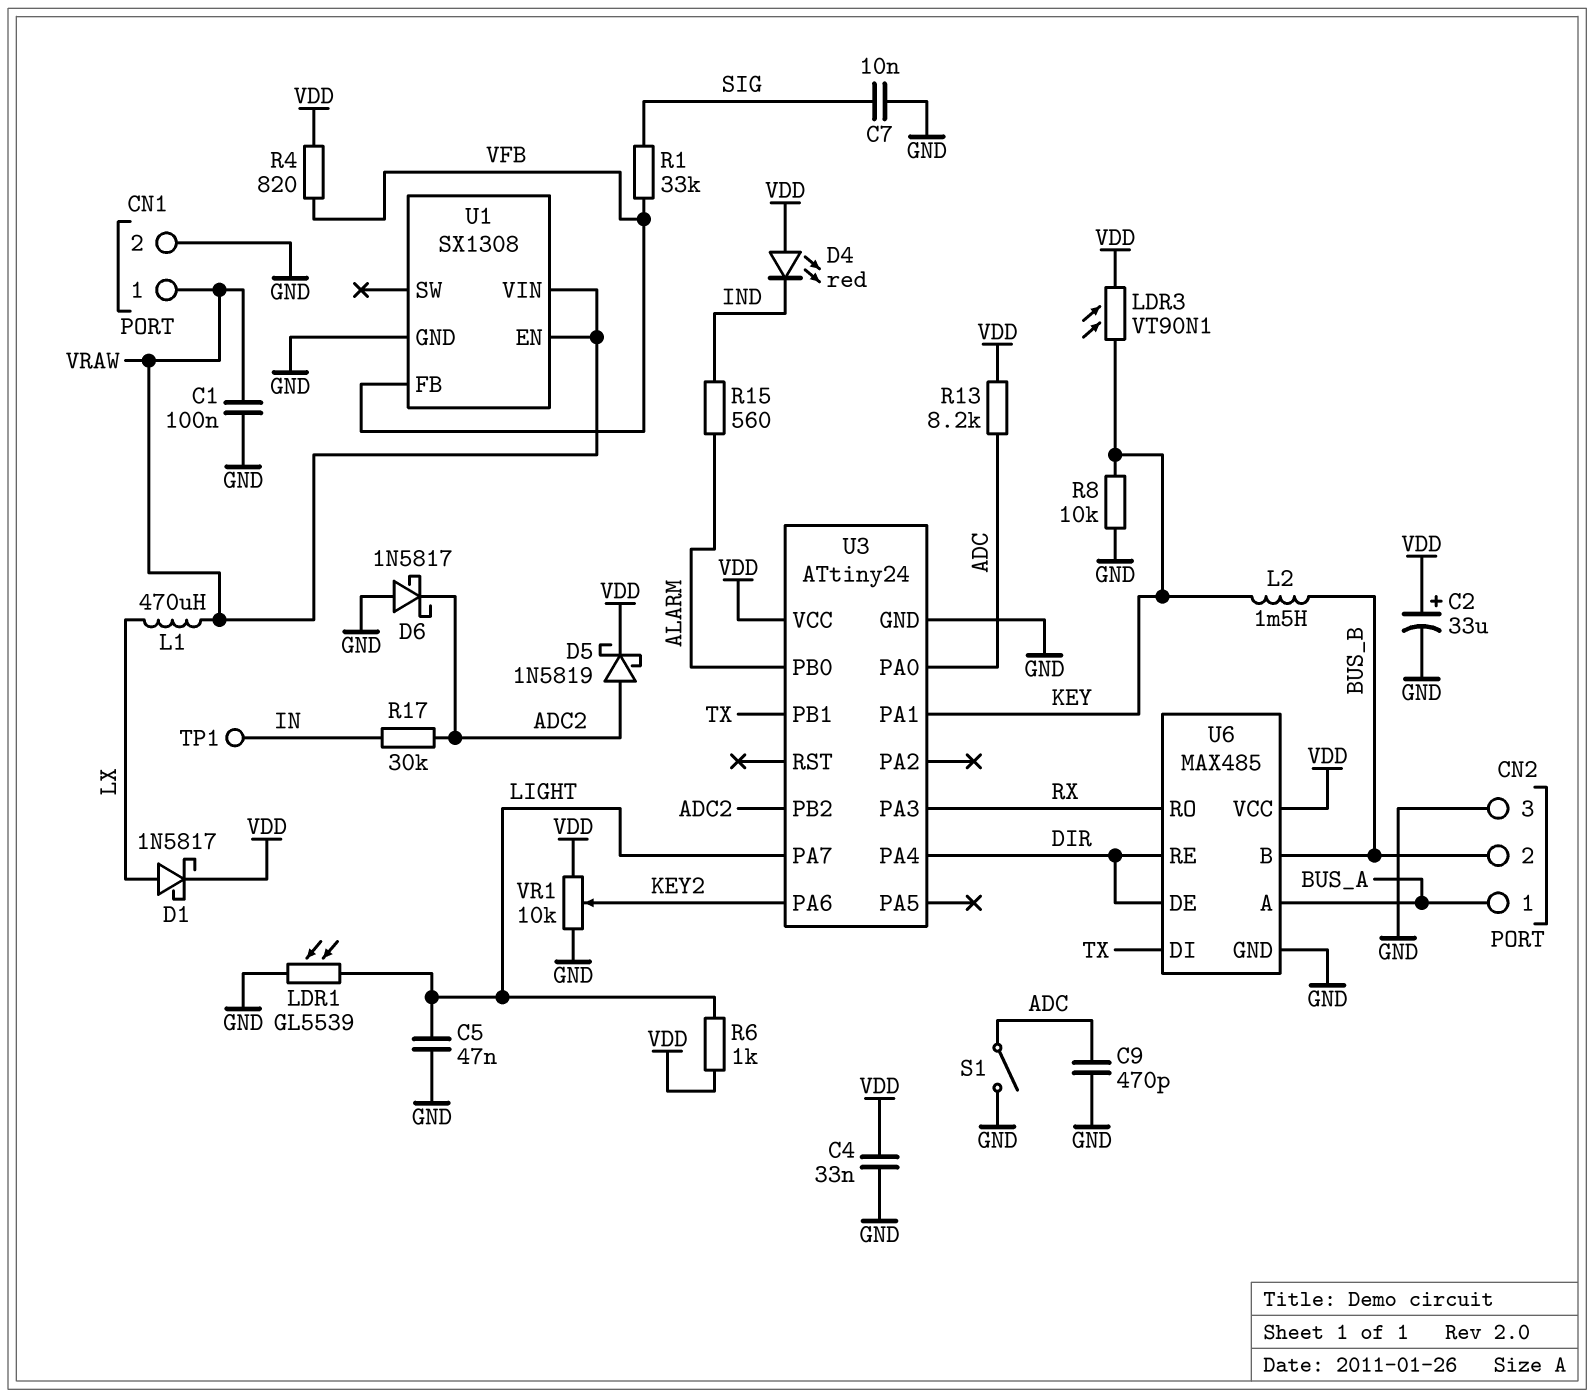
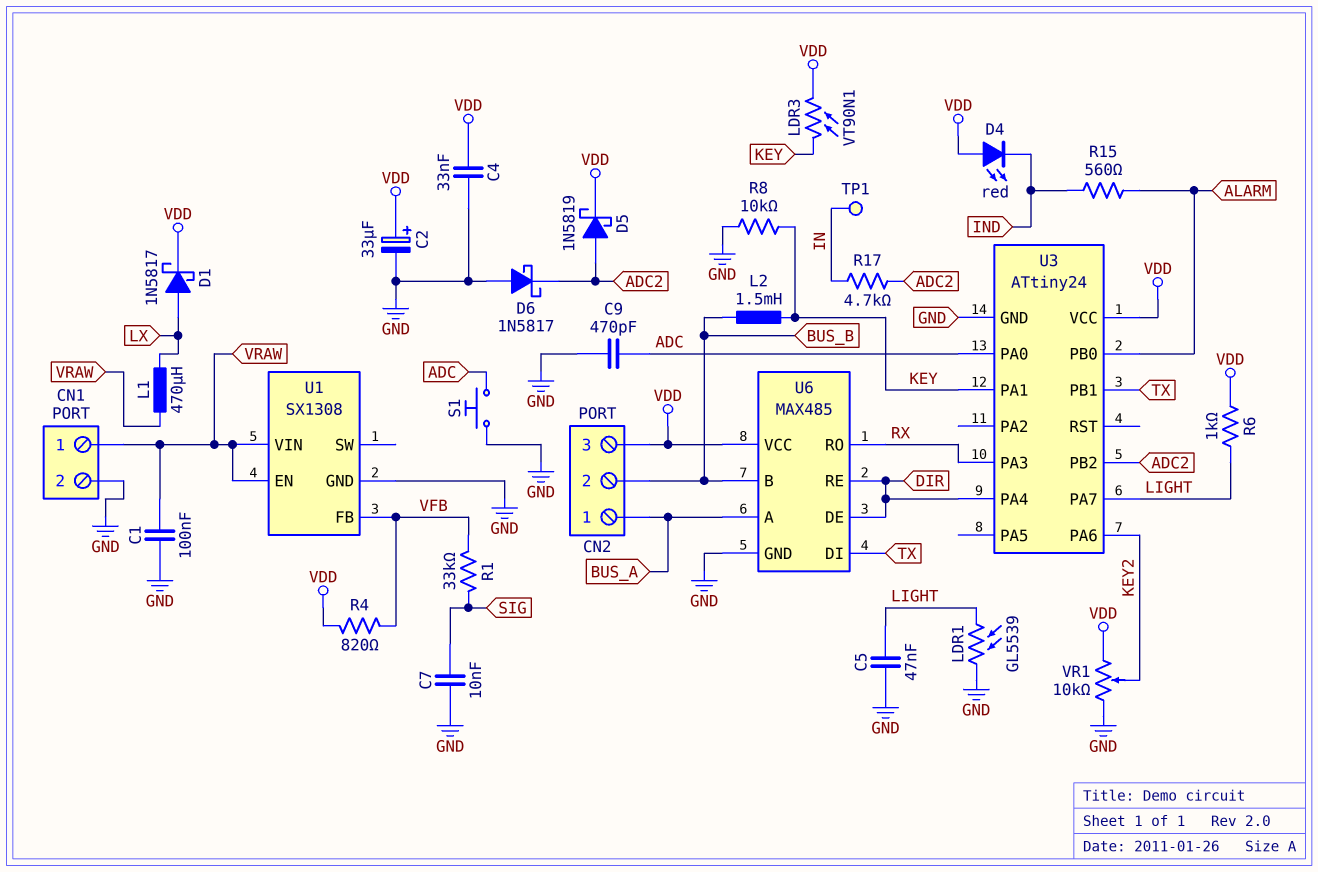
CN2 pin 3: GND -> VDD
R13: 8.2k (ADC, VDD) -> none
R17: 30k (ADC2, IN) -> 4.7k (ADC2, IN)
S1: switch (ADC, GND) -> button (ADC, GND)

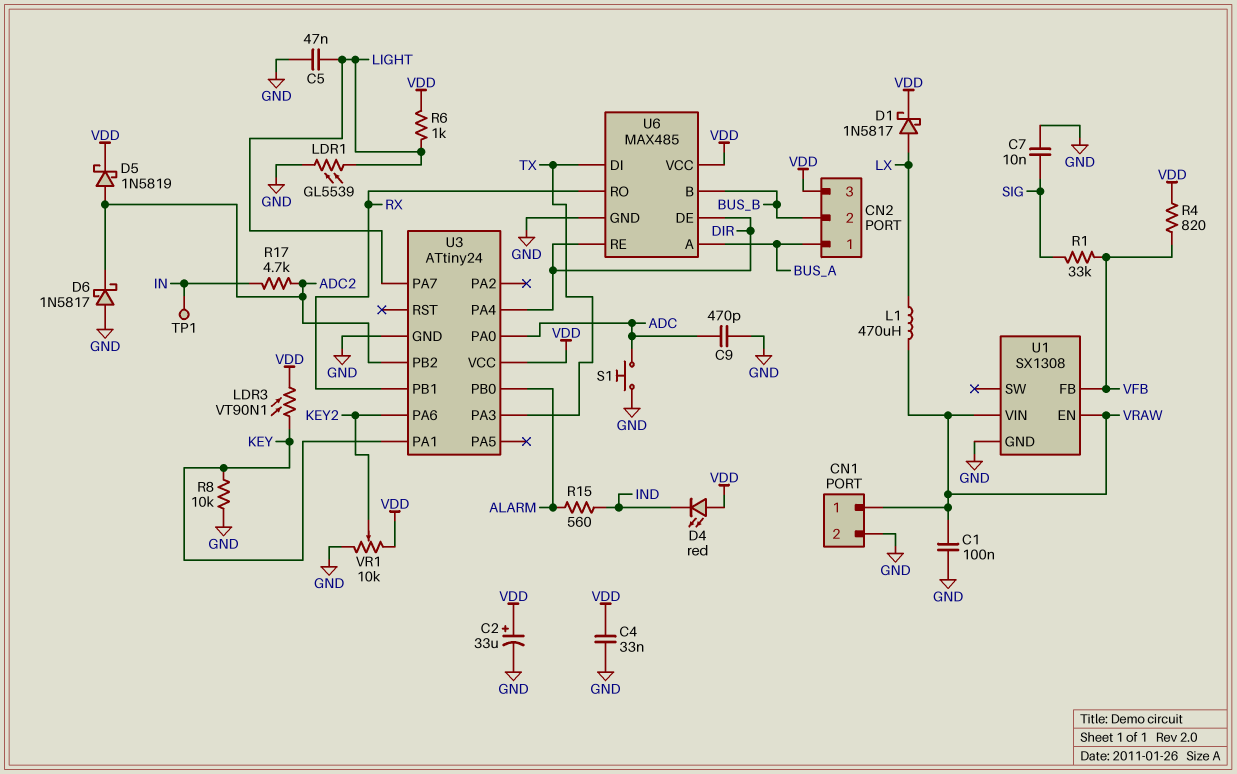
L2: 1.5mH (BUS_B, KEY) -> none
U3 pin PA3: RX -> TX
U3 pin PB1: TX -> RX

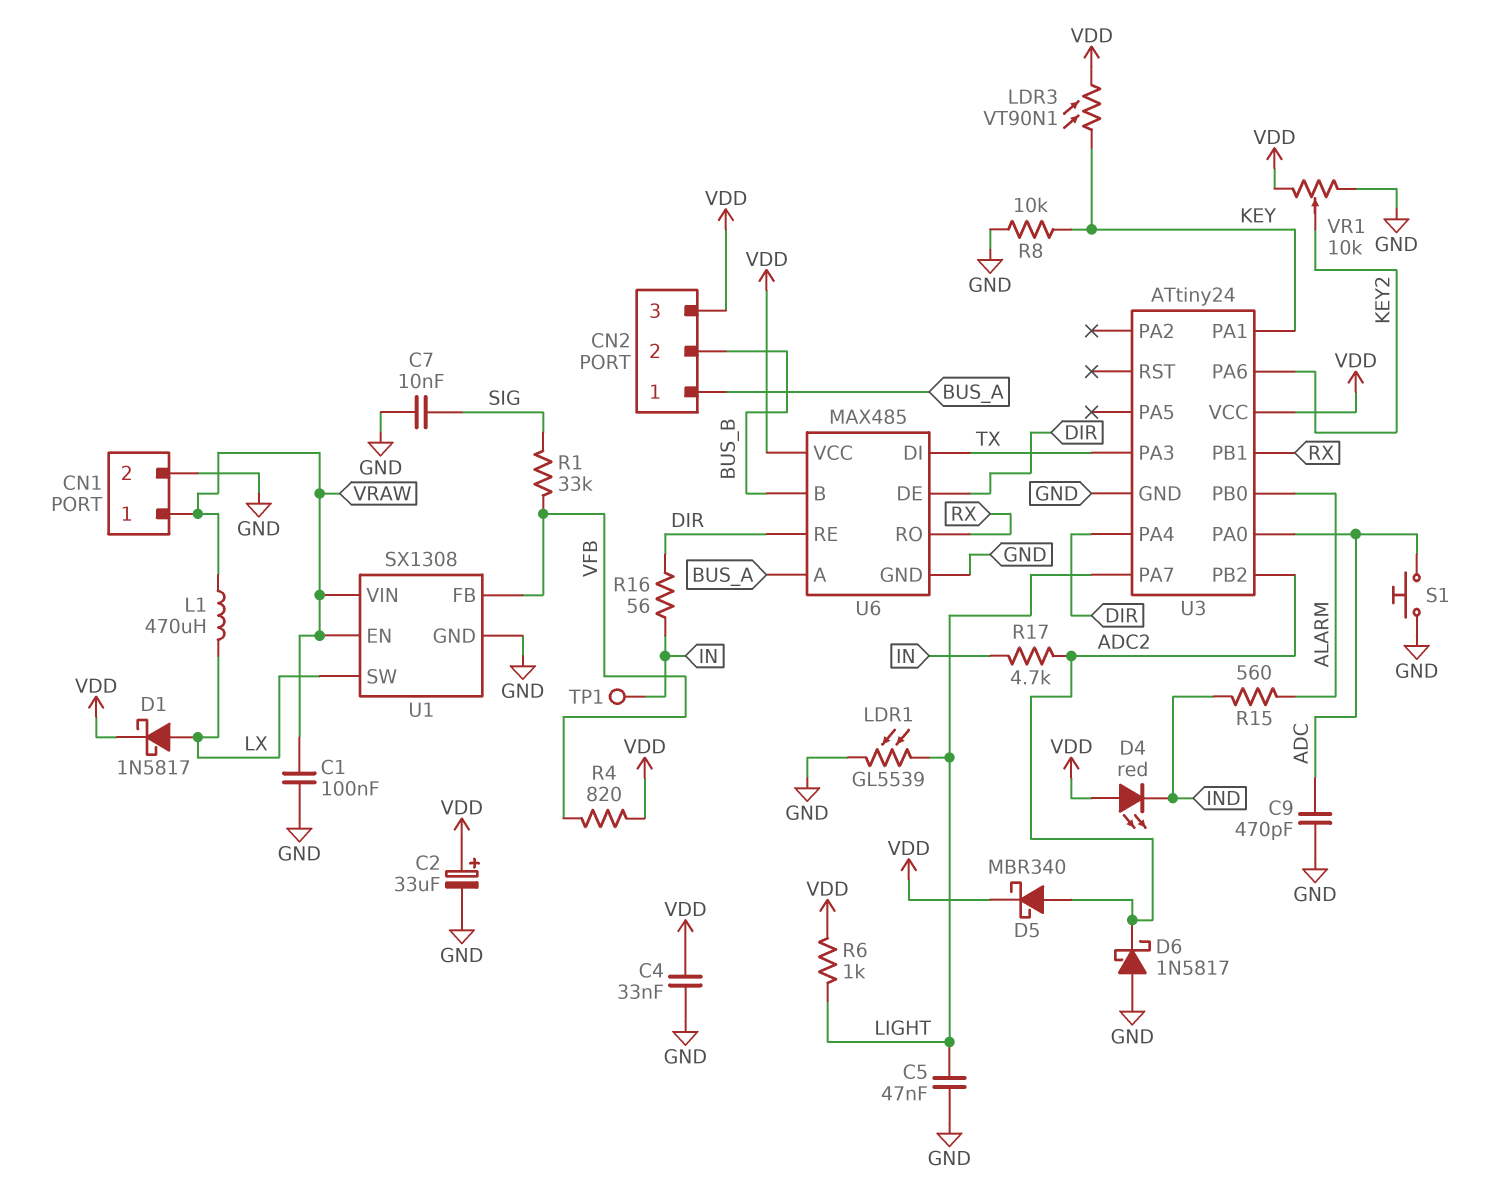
D5: schottky 1N5819 (A ADC2, K VDD) -> schottky MBR340 (A ADC2, K VDD)
R16: none -> 56 (DIR, IN)
U1 pin SW: none -> LX

